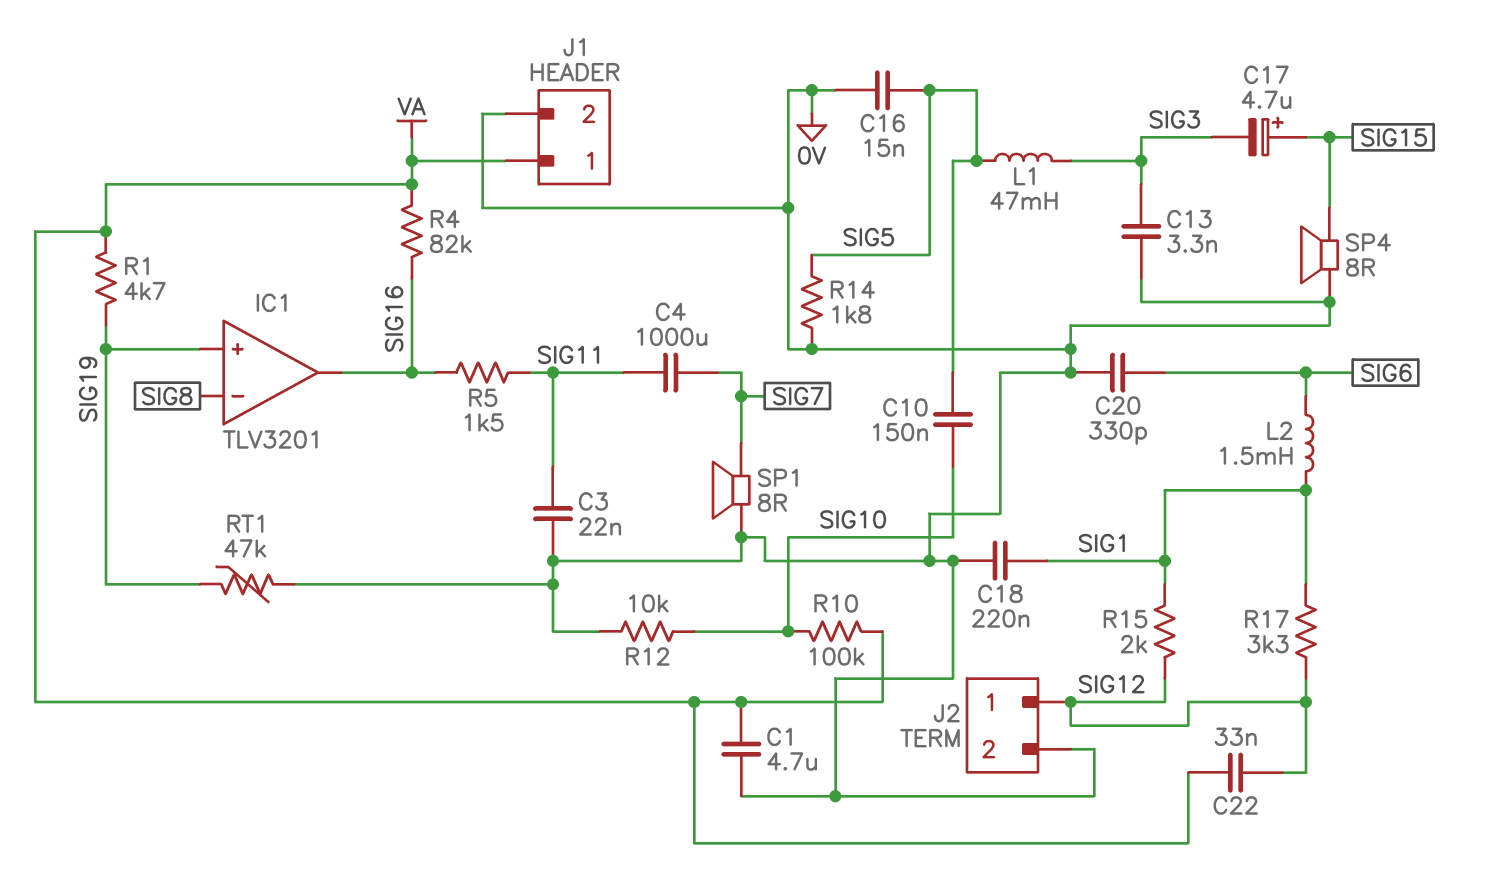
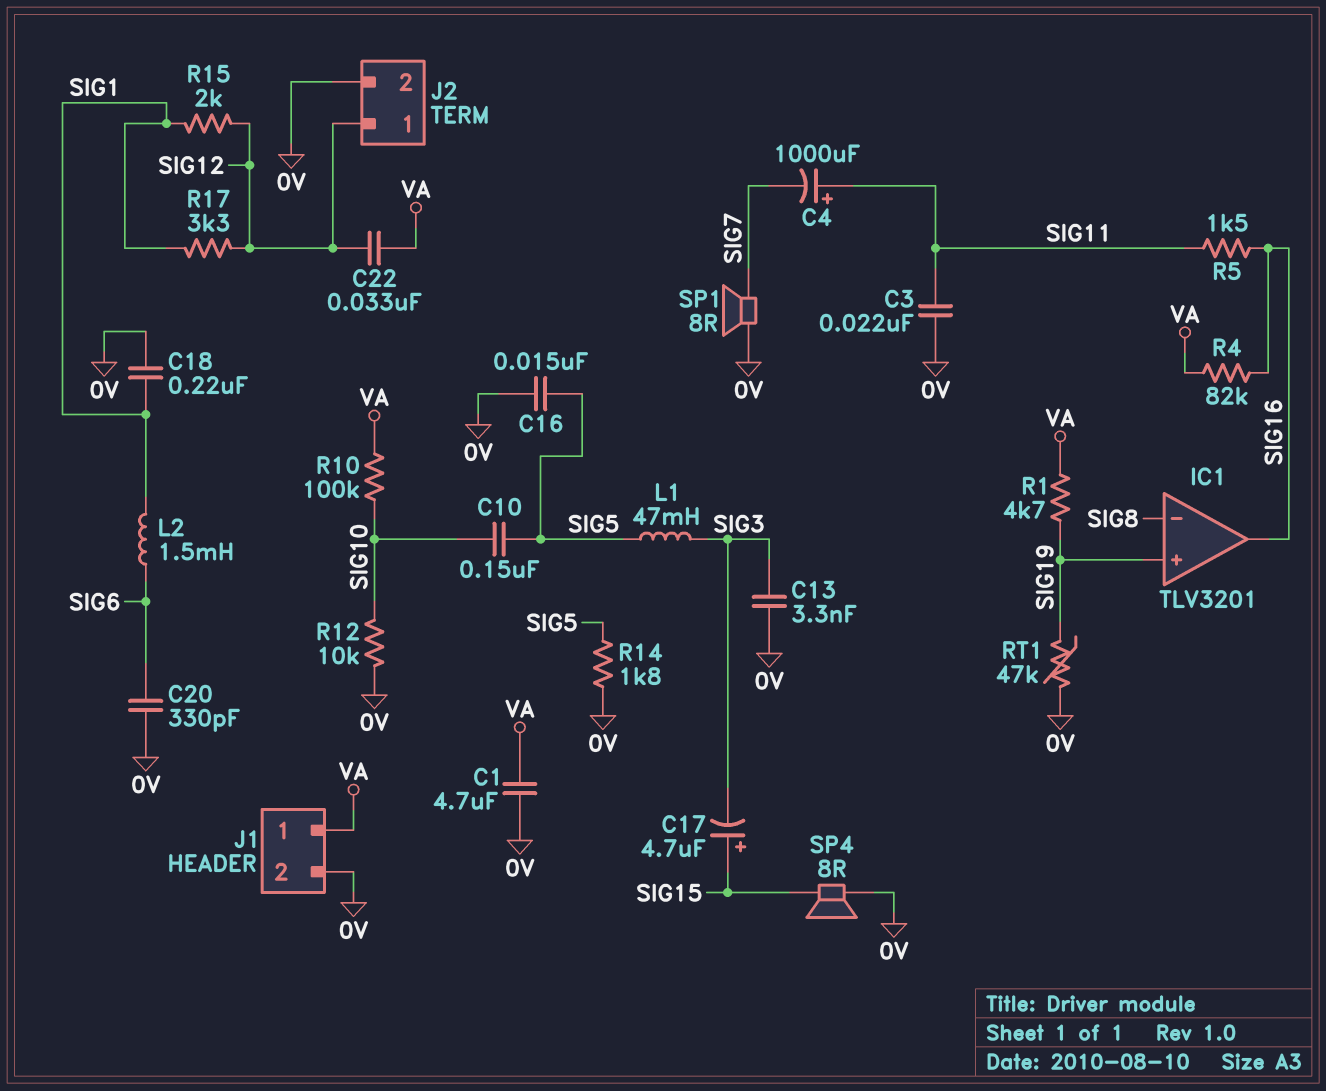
C4: 1000uF (SIG7, SIG11) -> 1000uF (plus SIG11, minus SIG7)

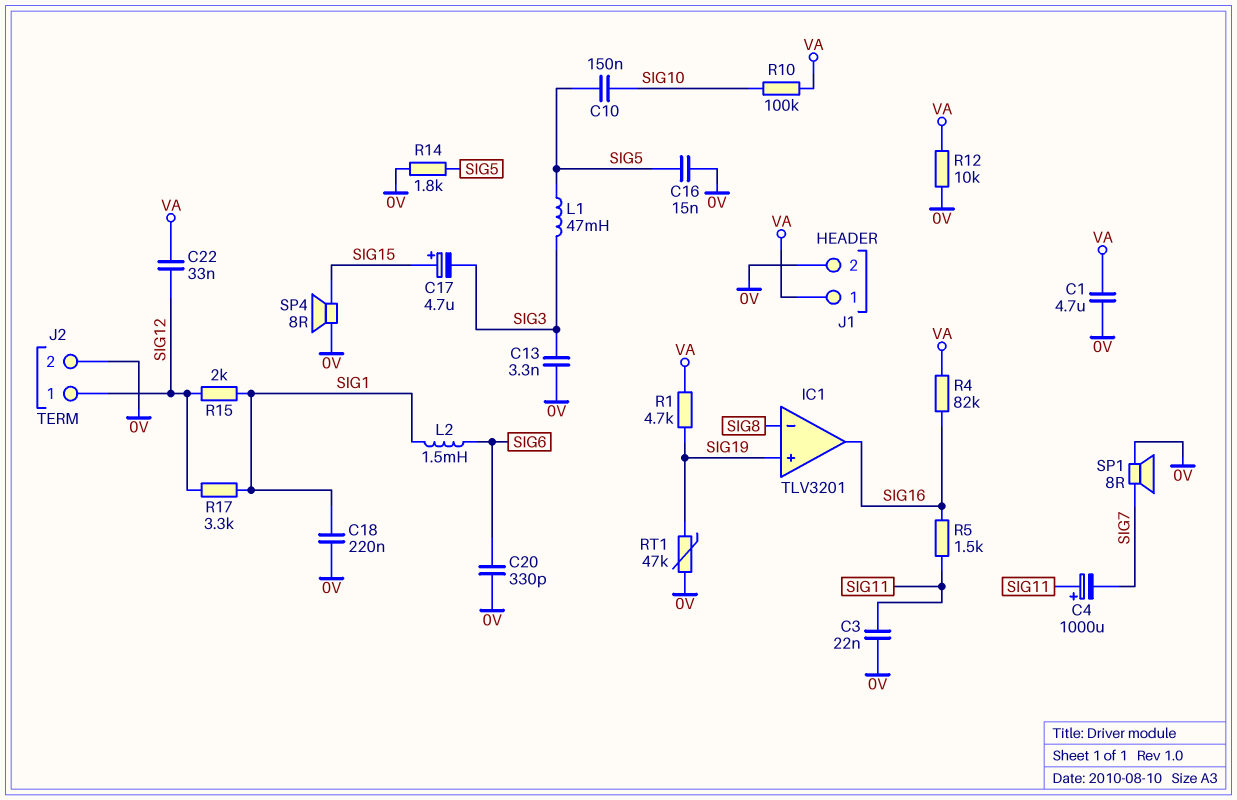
R12: 10k (0V, SIG10) -> 10k (0V, VA)

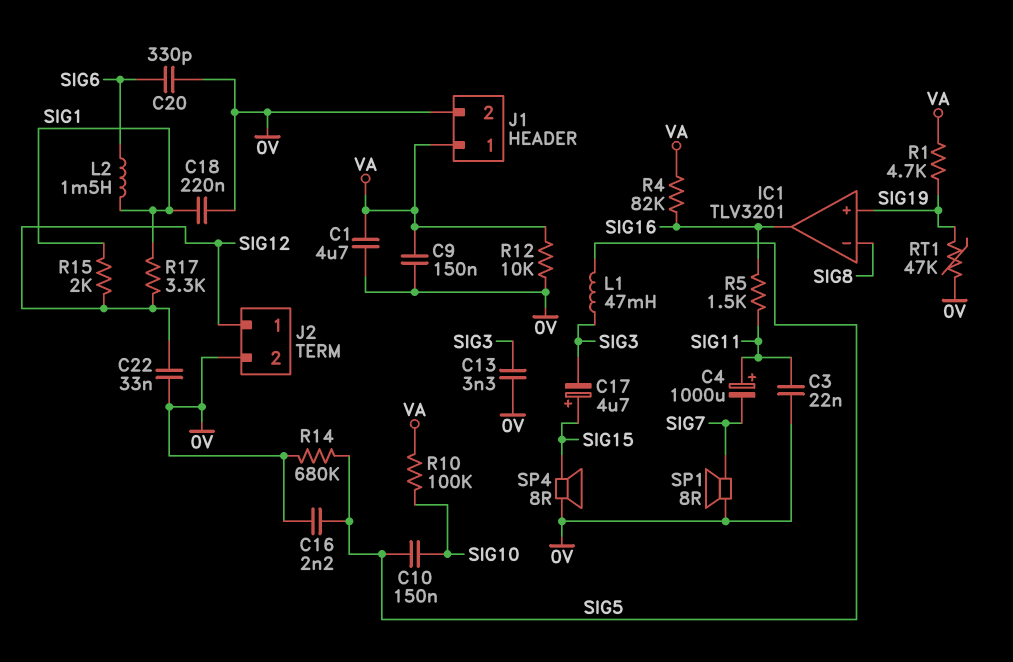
C9: none -> 150nF (0V, VA)
C16: 15nF (0V, SIG5) -> 2.2nF (0V, SIG5)
C22: 33nF (SIG12, VA) -> 33nF (0V, SIG12)
R14: 1.8k (0V, SIG5) -> 680k (0V, SIG5)

